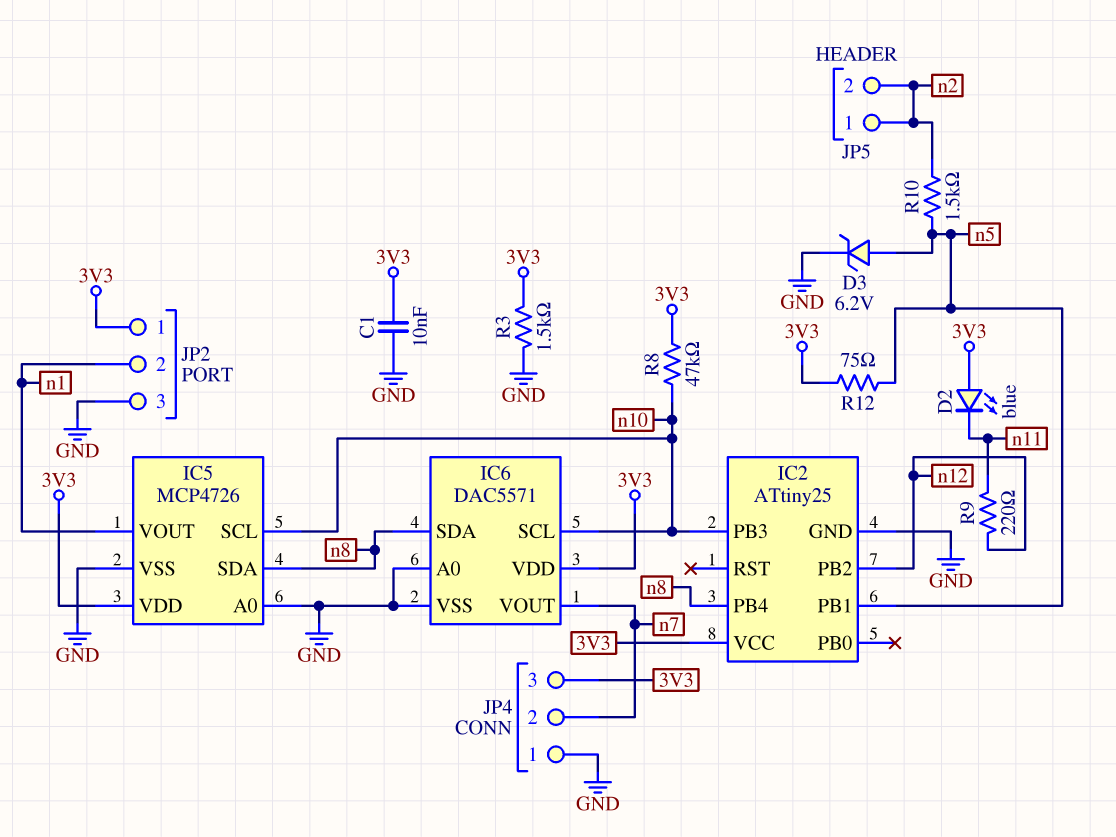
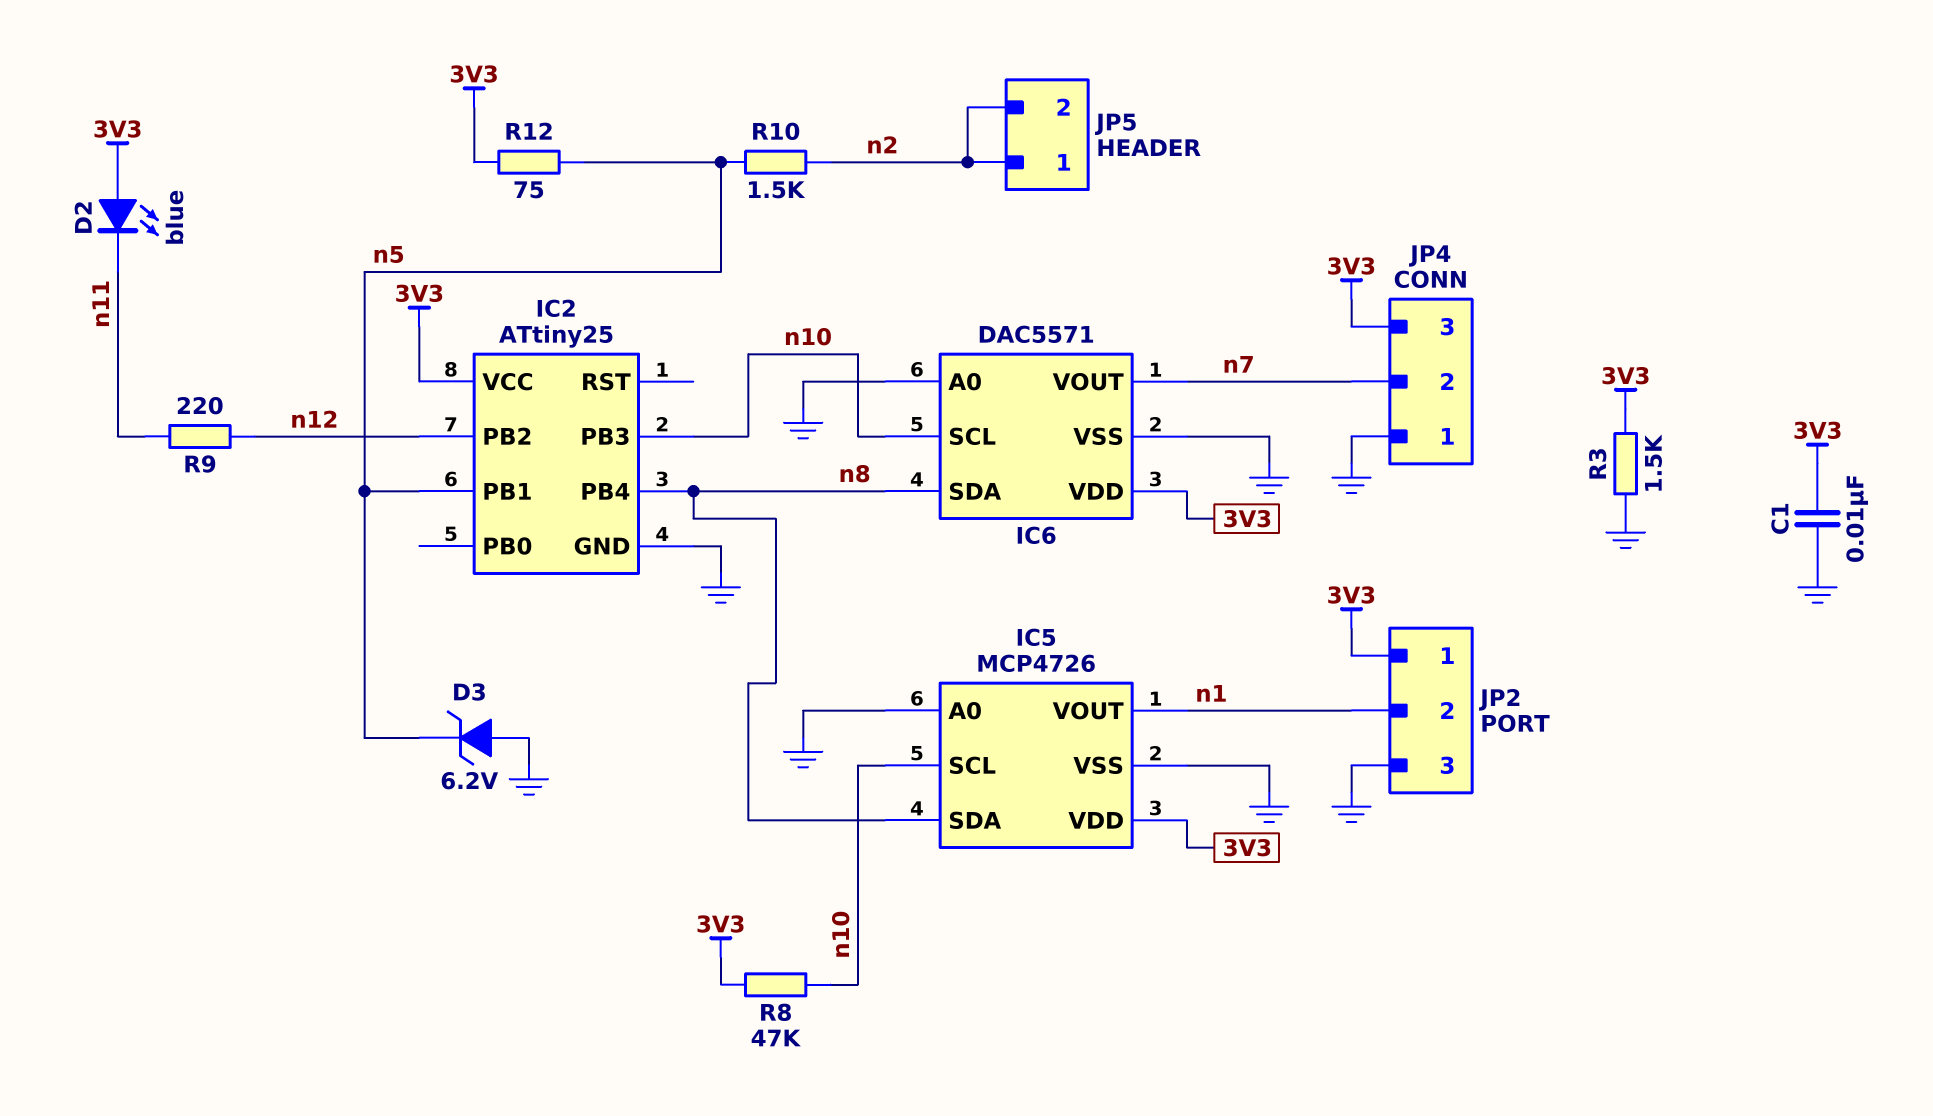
D3: zener 6.2V (A n5, K GND) -> zener 6.2V (A GND, K n5)

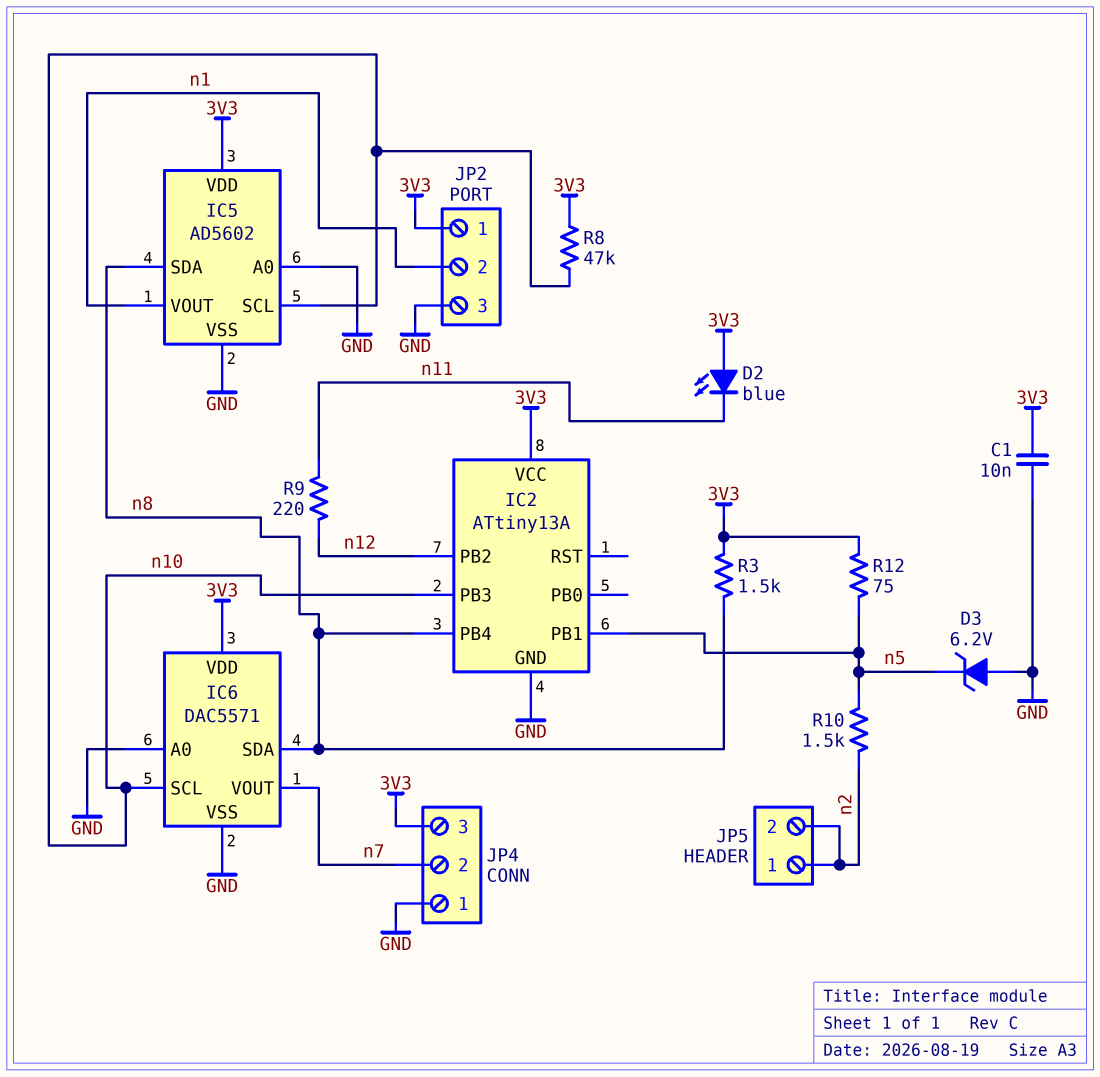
IC2: ATtiny25 -> ATtiny13A
IC5: MCP4726 -> AD5602
R3: 1.5k (3V3, GND) -> 1.5k (3V3, n8)

